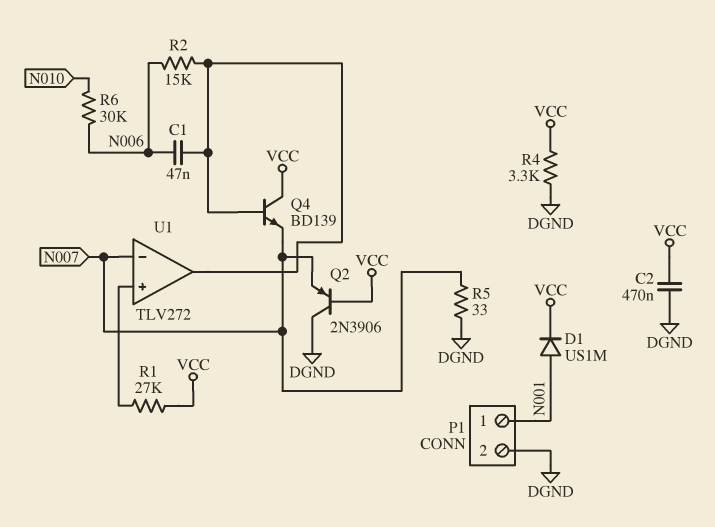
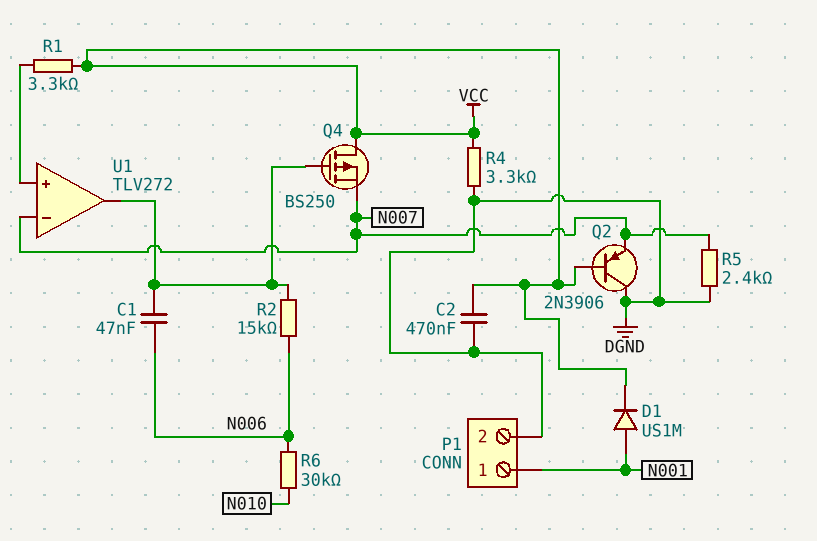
Q4: NPN BD139 (B U1/out, C VCC, E N007) -> PMOS BS250 (G U1/out, D VCC, S N007)
R1: 27k (U1/in+, VCC) -> 3.3k (U1/in+, VCC)
R5: 33 (DGND, N007) -> 2.4k (DGND, N007)

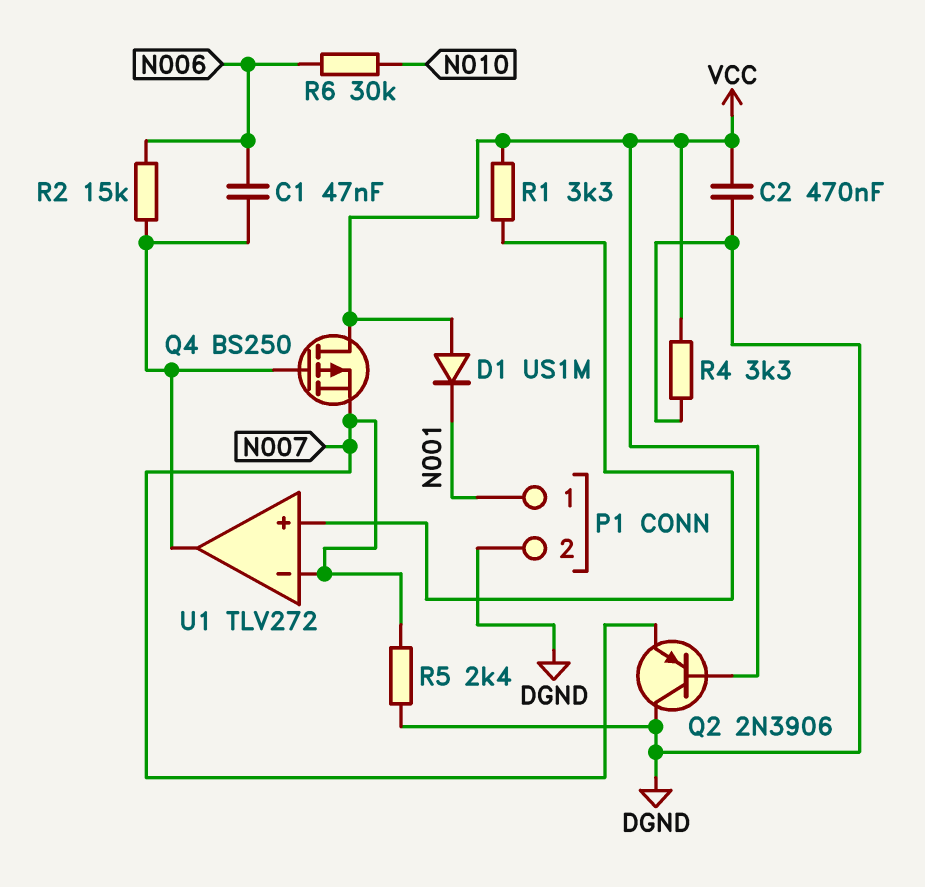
D1: diode US1M (A N001, K VCC) -> diode US1M (A VCC, K N001)

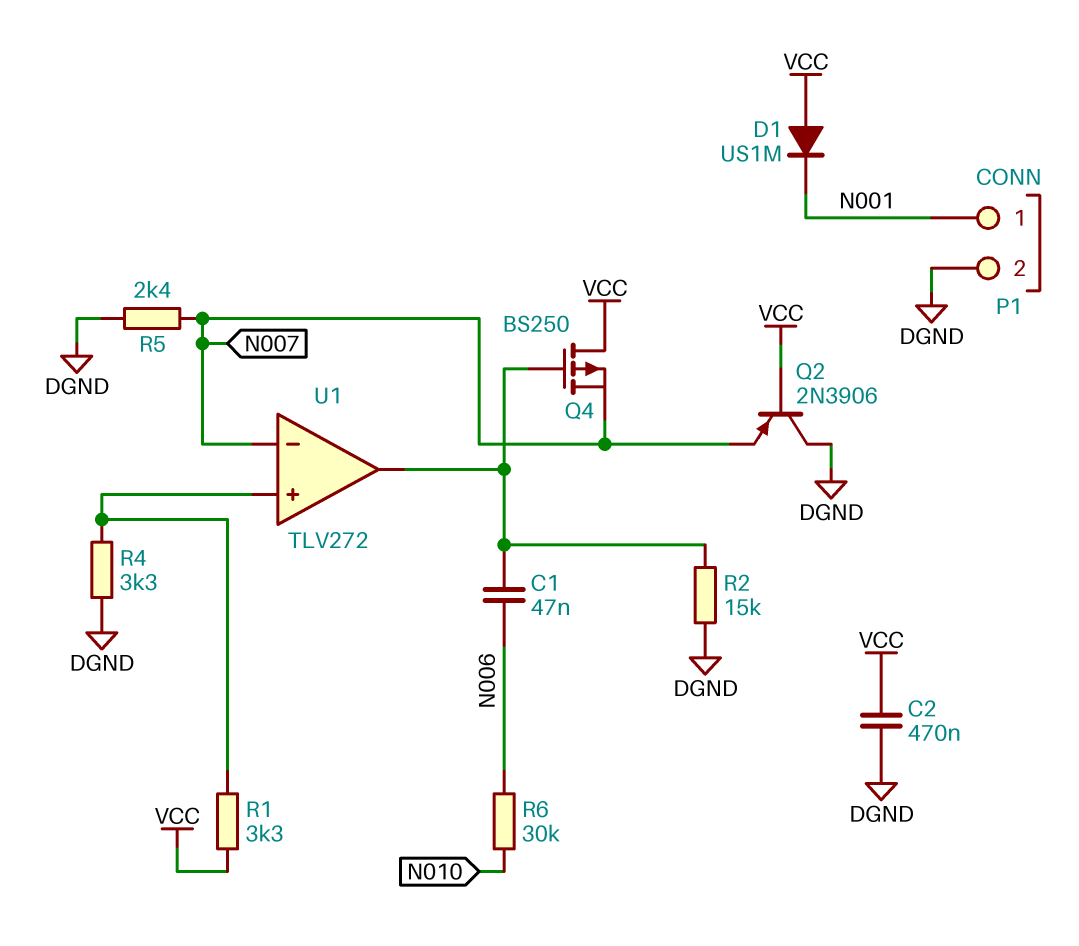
R2: 15k (N006, U1/out) -> 15k (DGND, U1/out)
R4: 3.3k (DGND, VCC) -> 3.3k (DGND, U1/in+)

